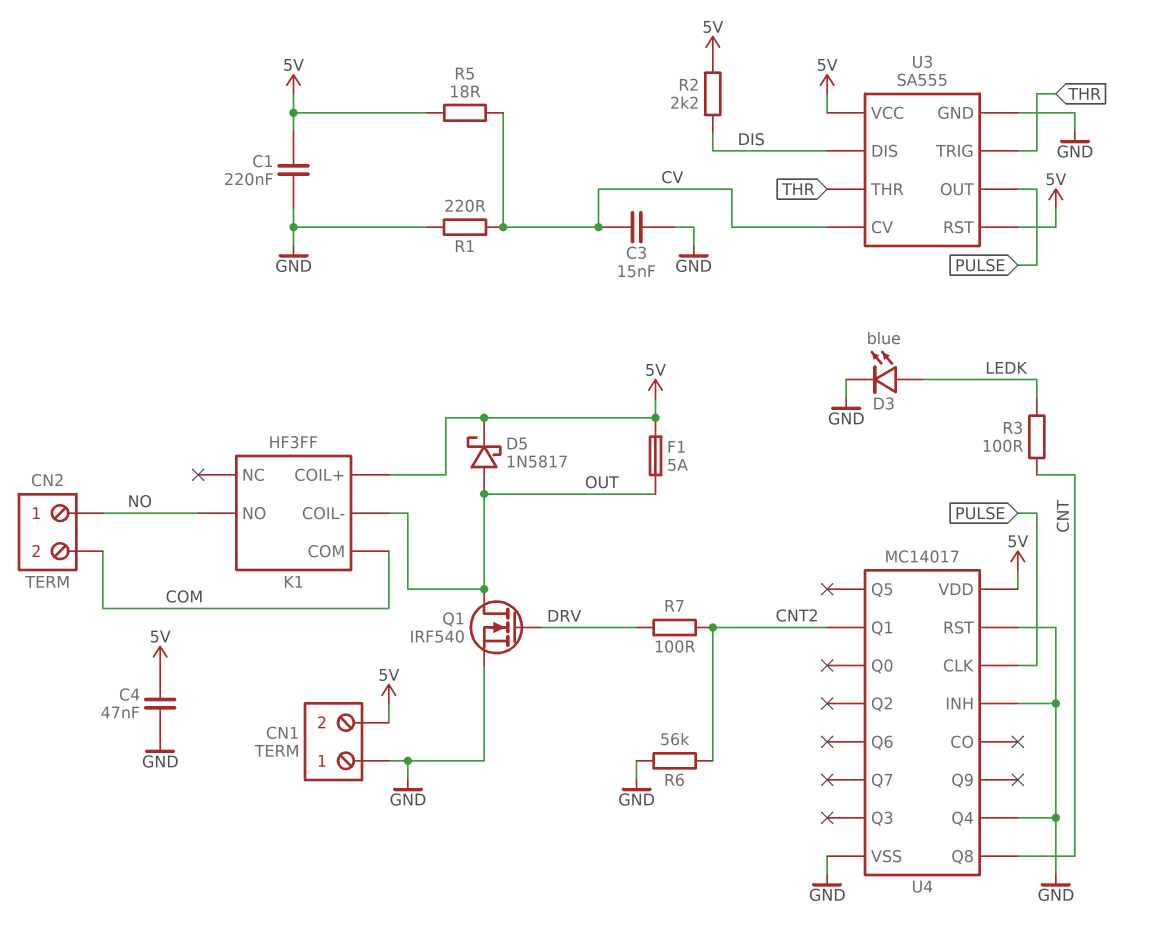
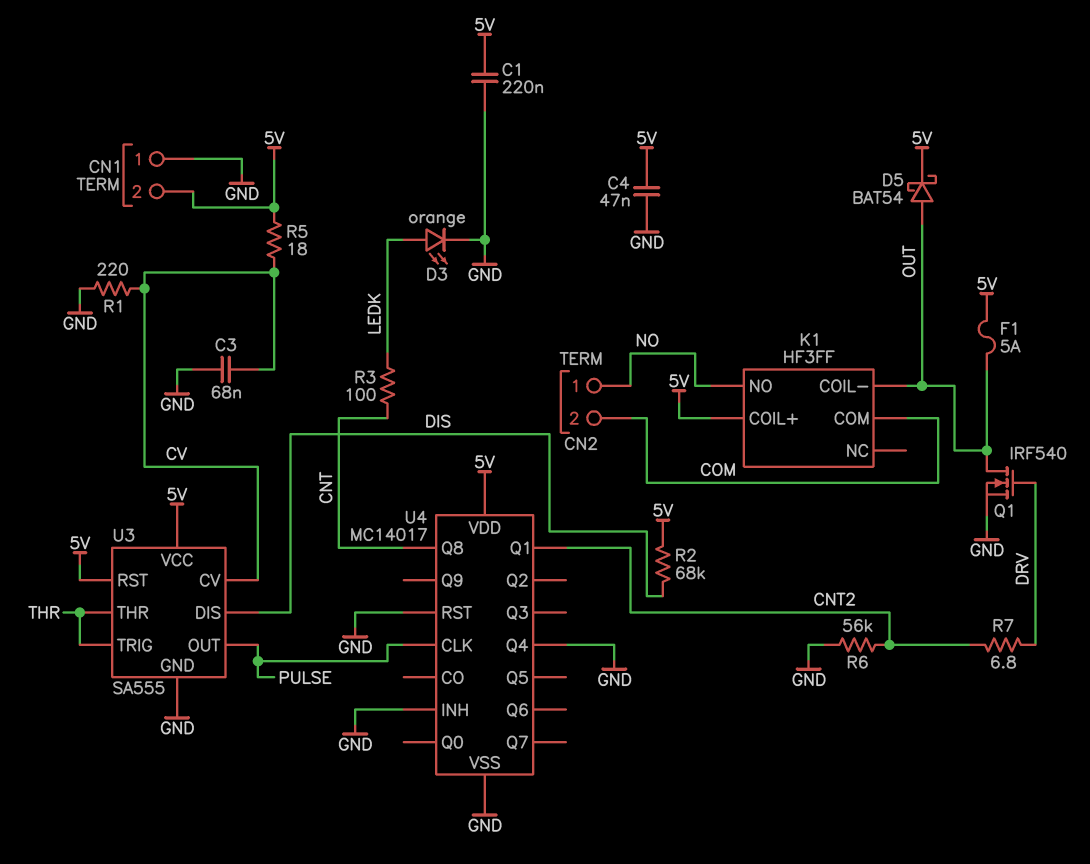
C3: 15nF (CV, GND) -> 68nF (CV, GND)
D3: LED blue (A LEDK, K GND) -> LED orange (A LEDK, K GND)
D5: schottky 1N5817 (A OUT, K 5V) -> schottky BAT54 (A OUT, K 5V)
R2: 2.2k (5V, DIS) -> 68k (5V, DIS)
R7: 100 (CNT2, DRV) -> 6.8 (CNT2, DRV)

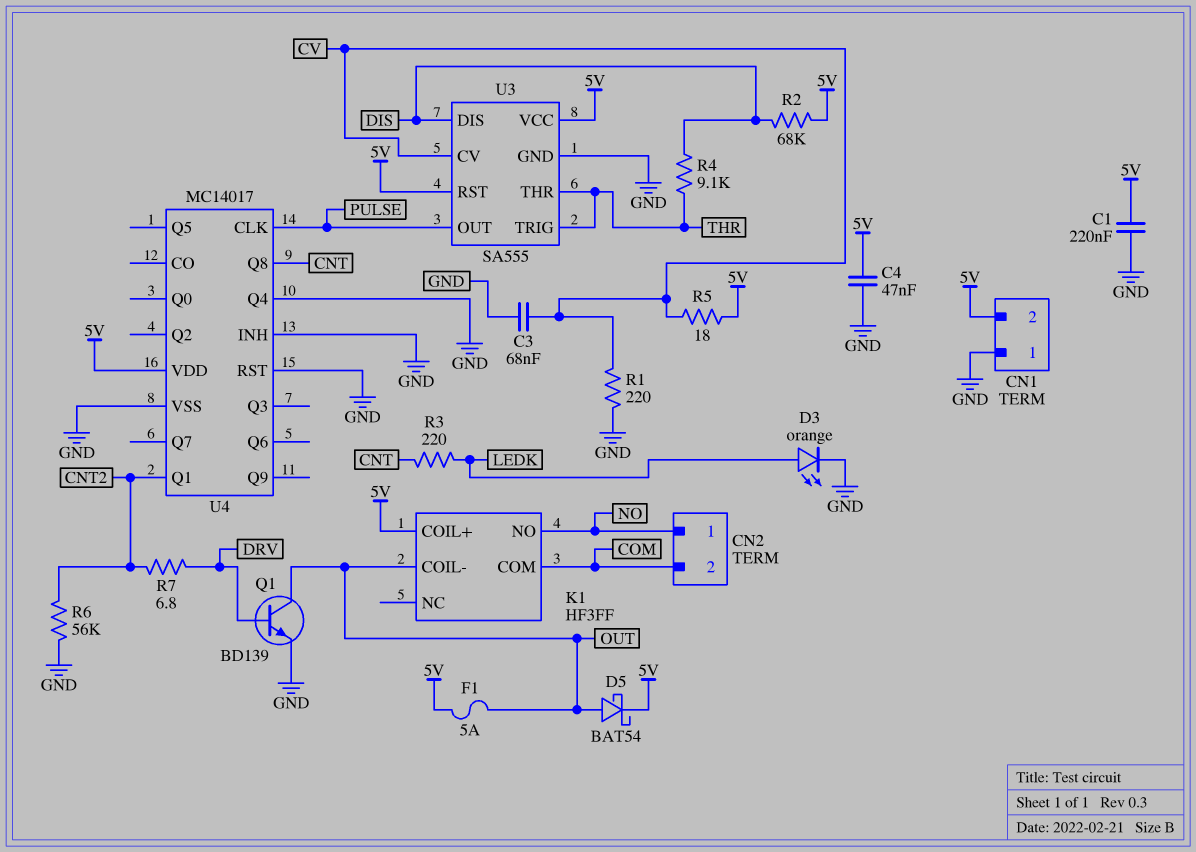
Q1: NMOS IRF540 (G DRV, D OUT, S GND) -> NPN BD139 (B DRV, C OUT, E GND)
R3: 100 (CNT, LEDK) -> 220 (CNT, LEDK)
R4: none -> 9.1k (DIS, THR)

